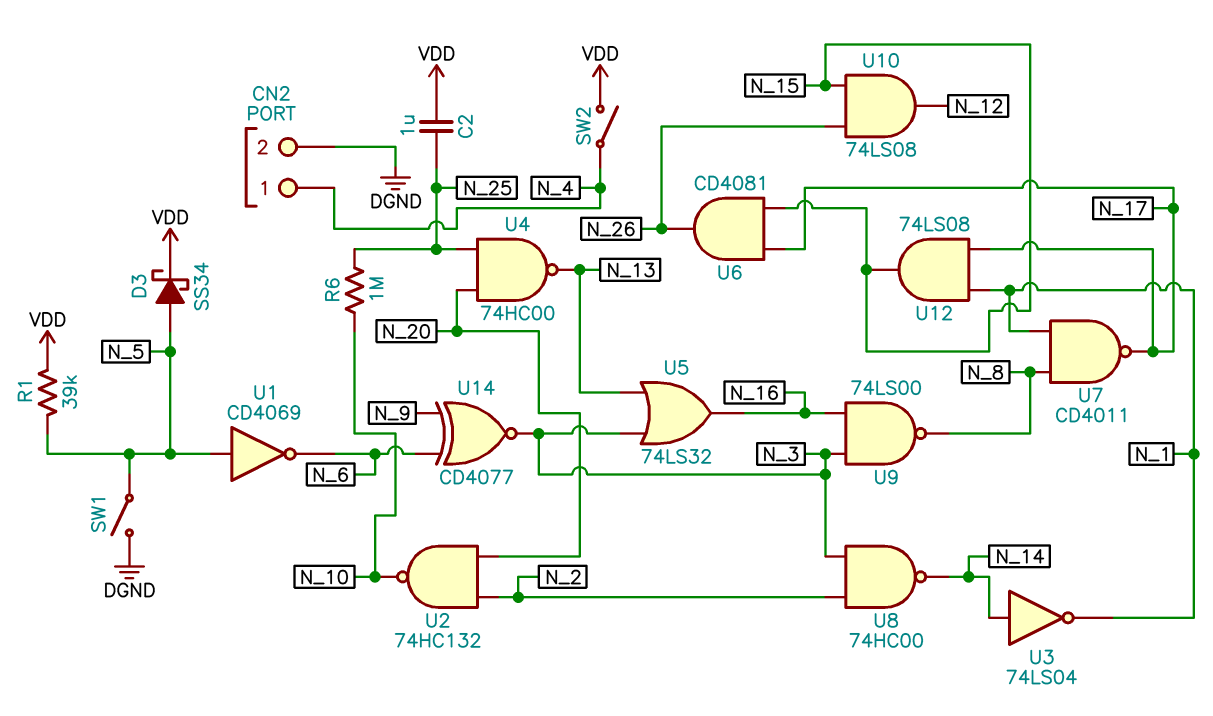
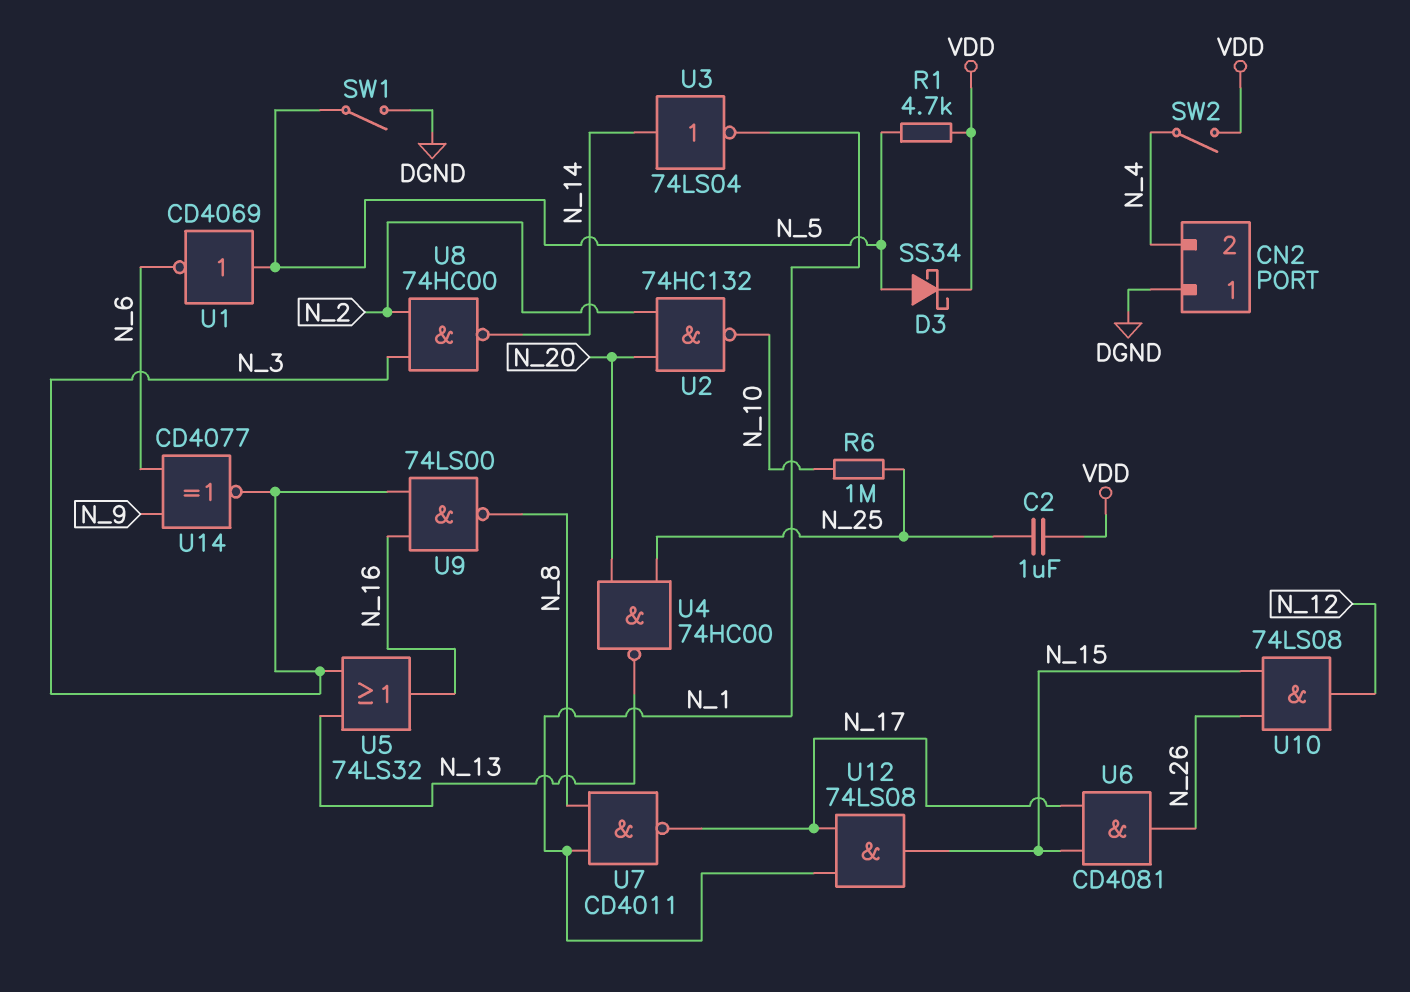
CN2 pin 1: N_4 -> DGND
CN2 pin 2: DGND -> N_4
R1: 39k (N_5, VDD) -> 4.7k (N_5, VDD)

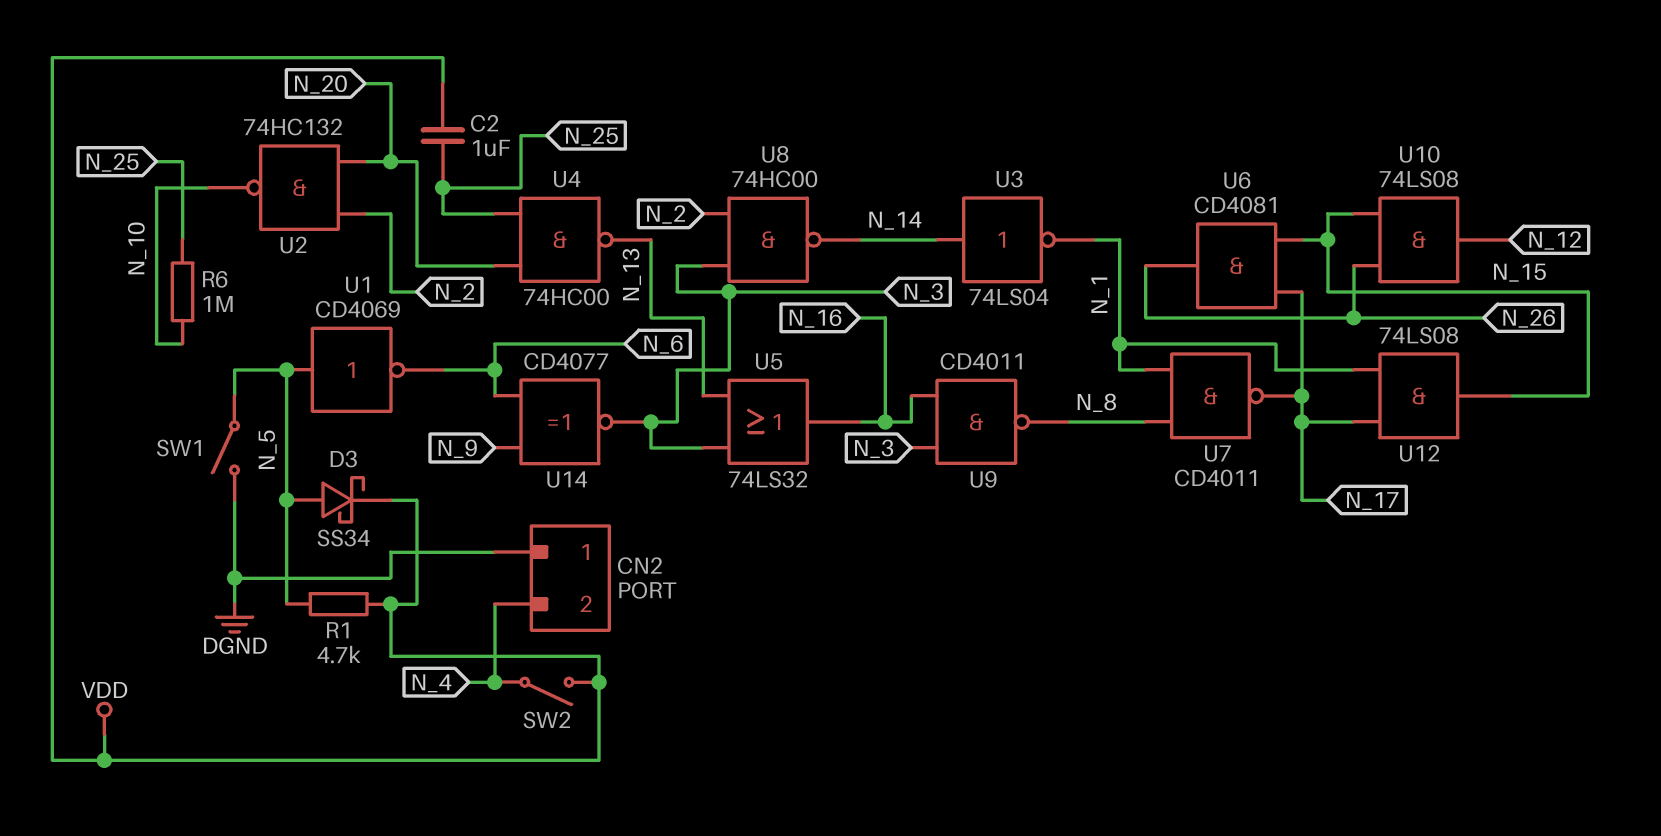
U9: NAND 74LS00 (in N_3, in N_16, out N_8) -> NAND CD4011 (in N_3, in N_16, out N_8)

